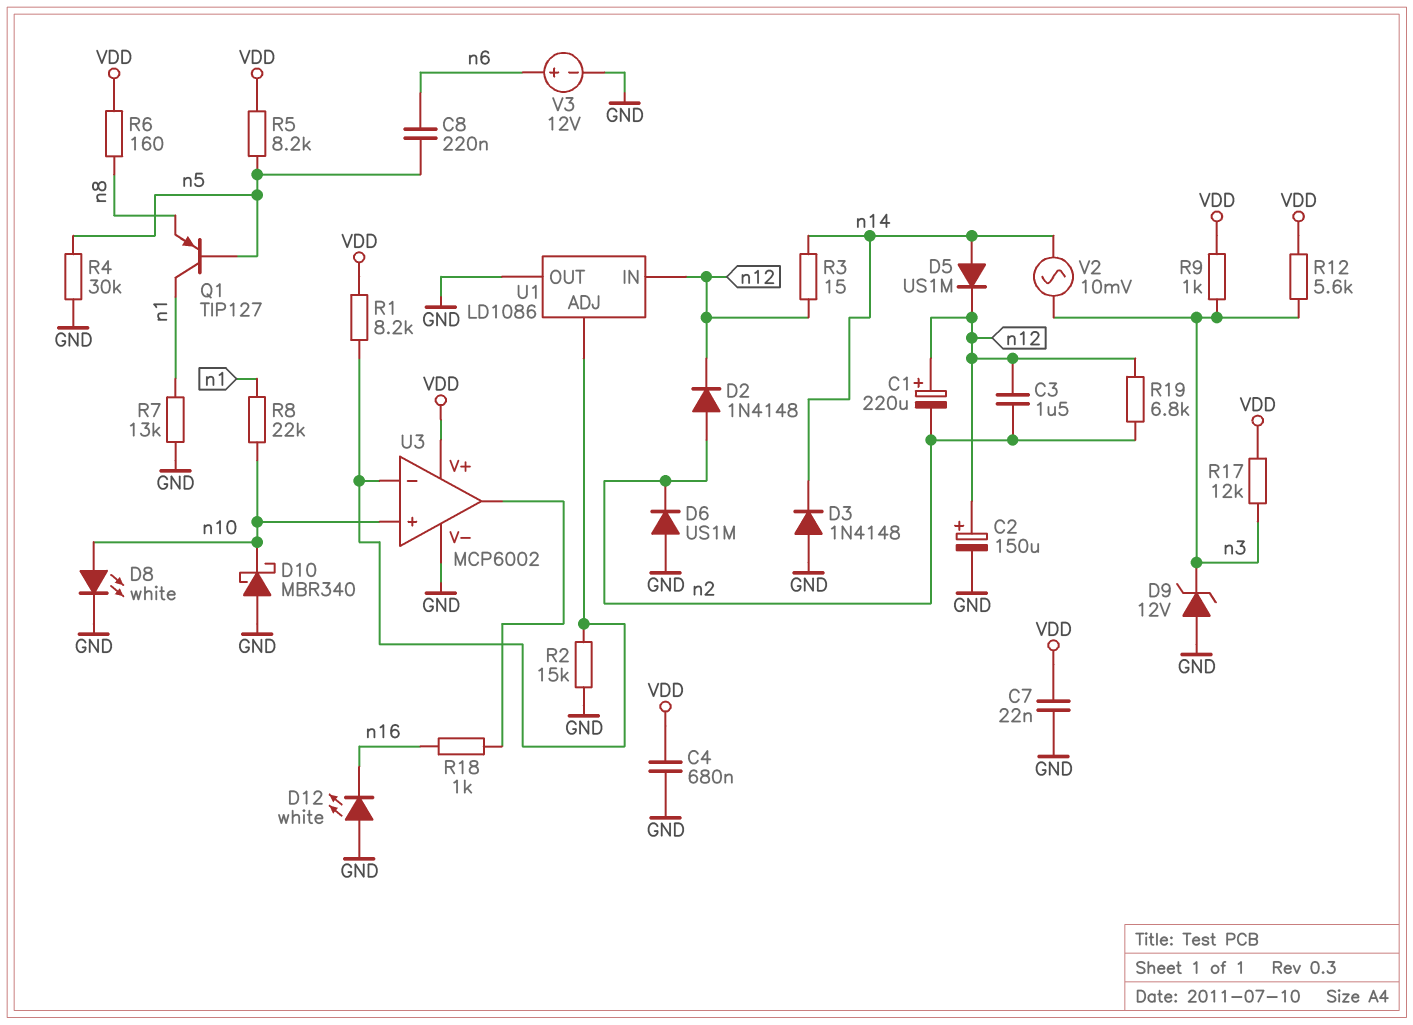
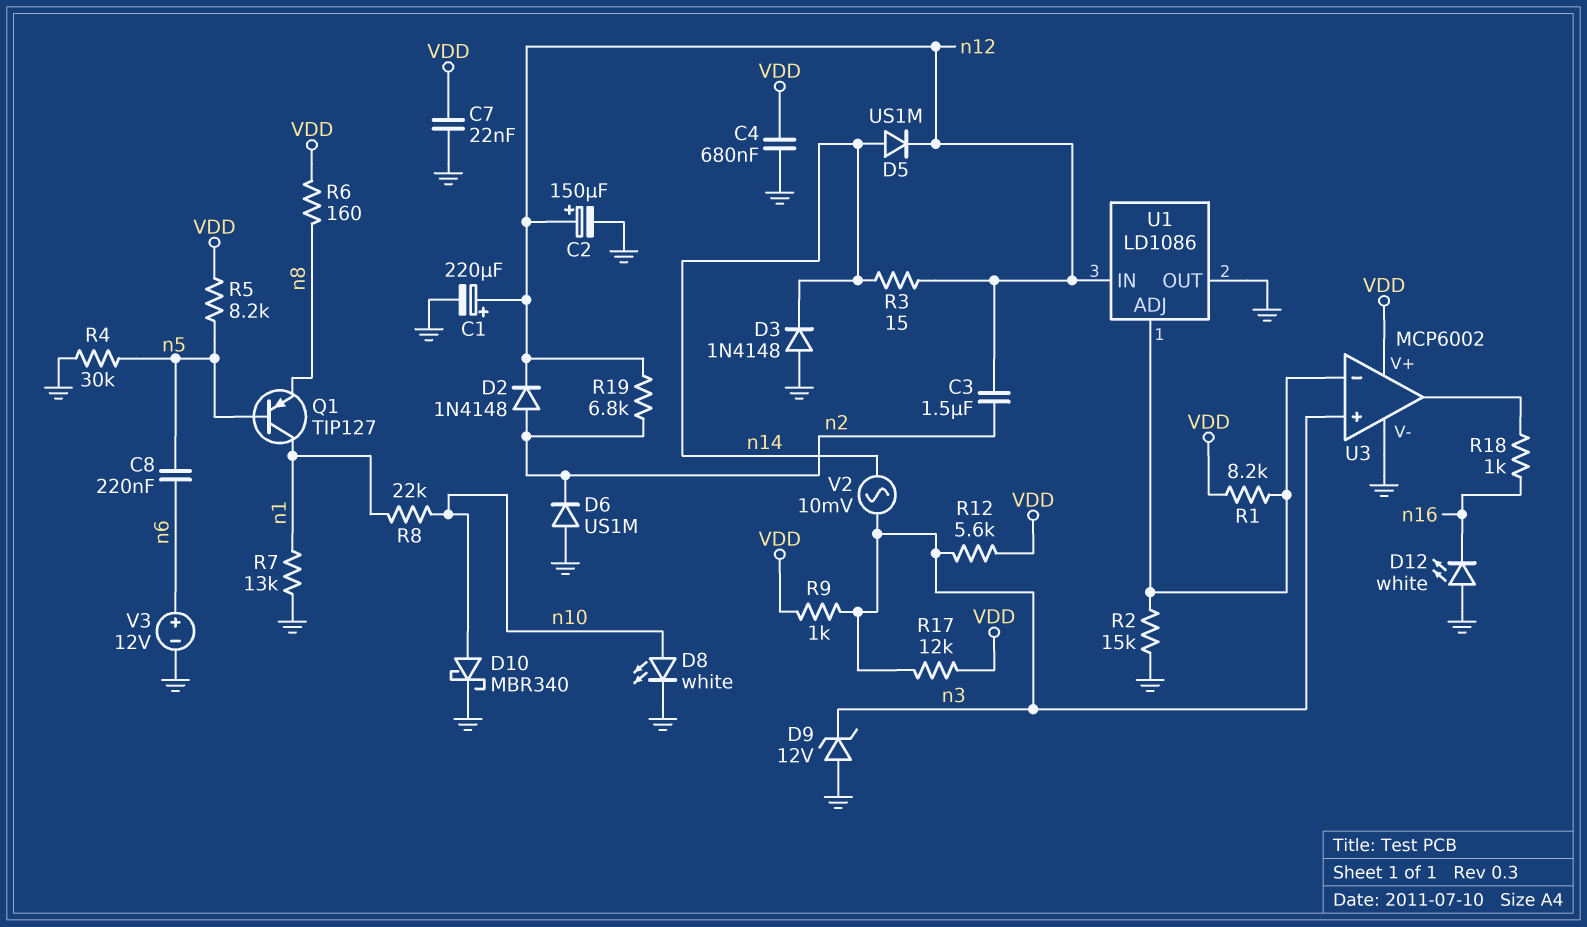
C1: 220uF (plus n12, minus n2) -> 220uF (plus n12, minus GND)
D10: schottky MBR340 (A GND, K n10) -> schottky MBR340 (A n10, K GND)
U3 pin in+: n10 -> n3

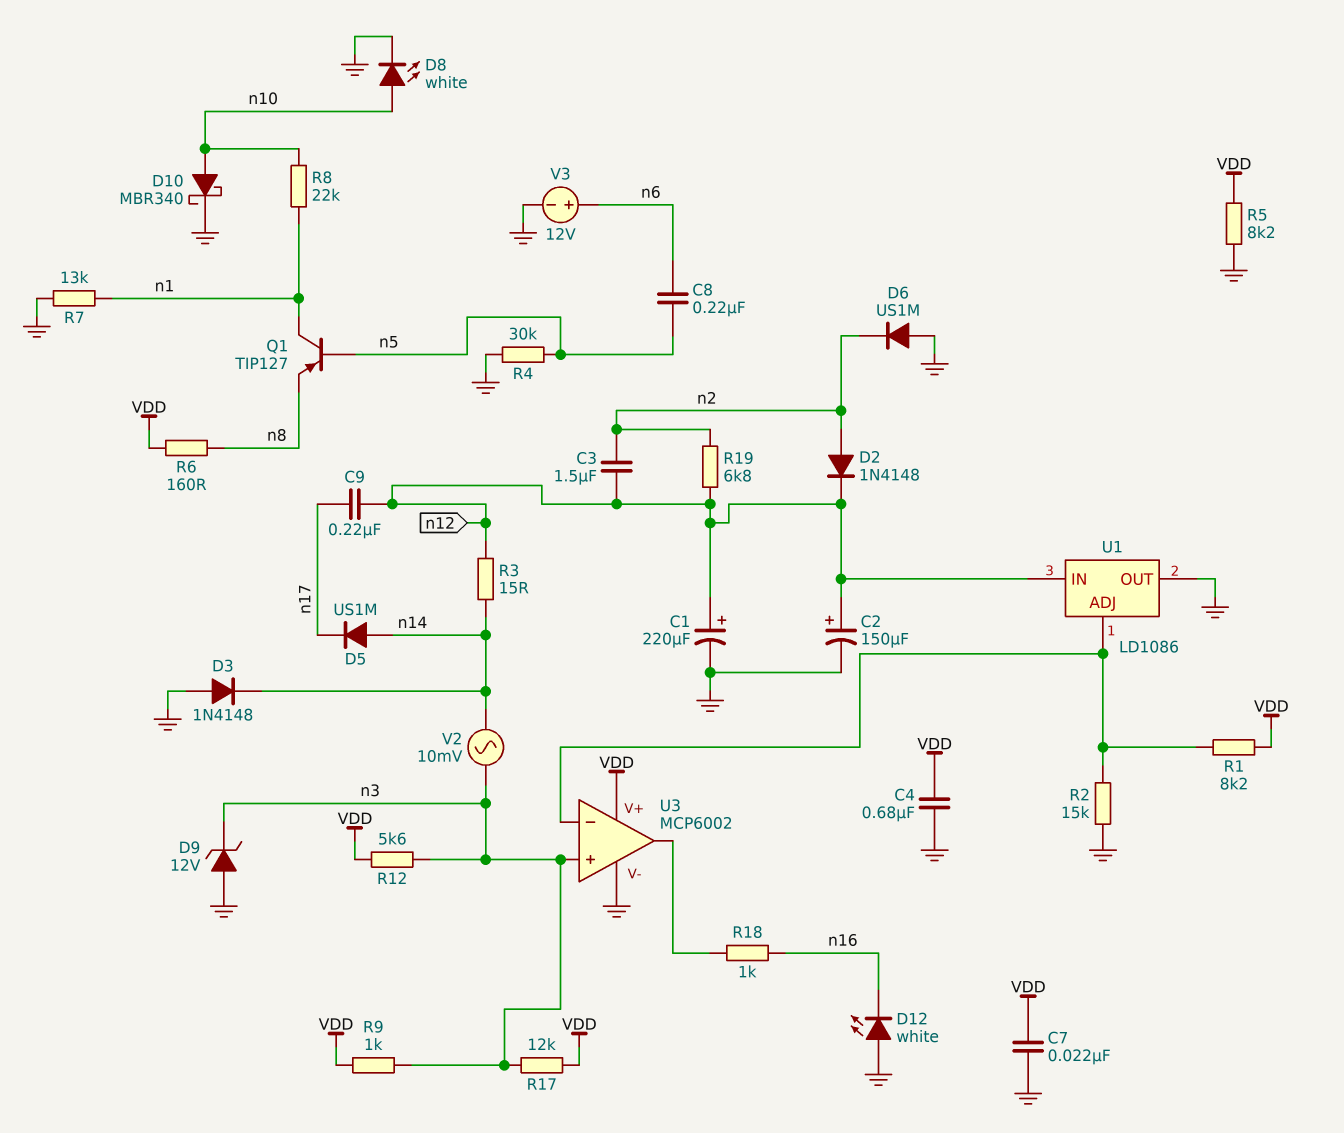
C9: none -> 220nF (n12, n17)
D5: diode US1M (A n14, K n12) -> diode US1M (A n14, K n17)
R5: 8.2k (VDD, n5) -> 8.2k (GND, VDD)

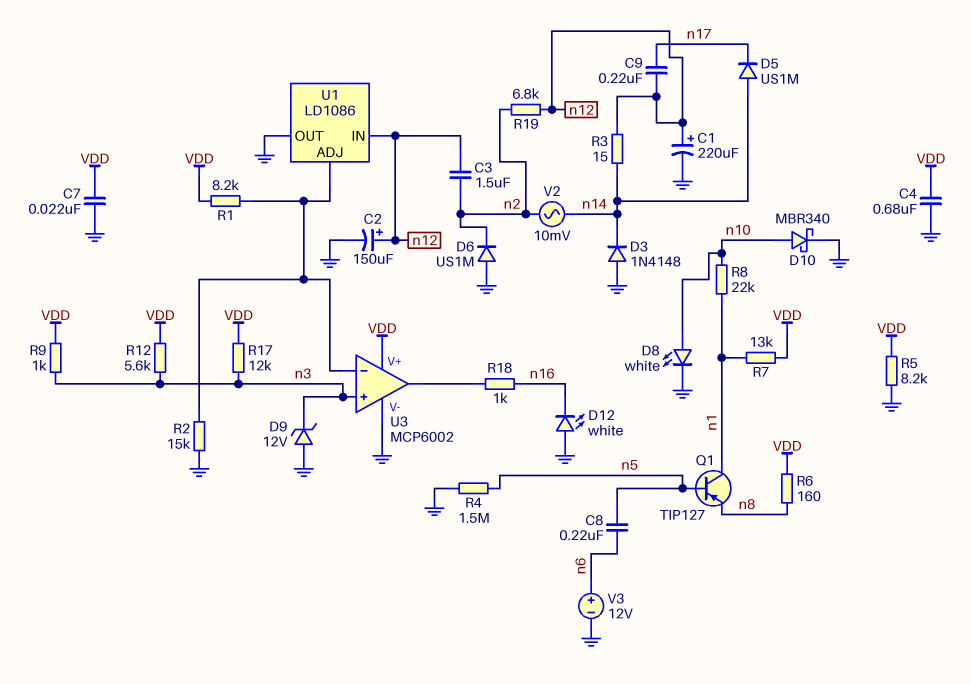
D2: diode 1N4148 (A n2, K n12) -> none
R4: 30k (GND, n5) -> 1.5M (GND, n5)
R7: 13k (GND, n1) -> 13k (VDD, n1)
V2: AC 10mV (n3, n14) -> AC 10mV (n2, n14)

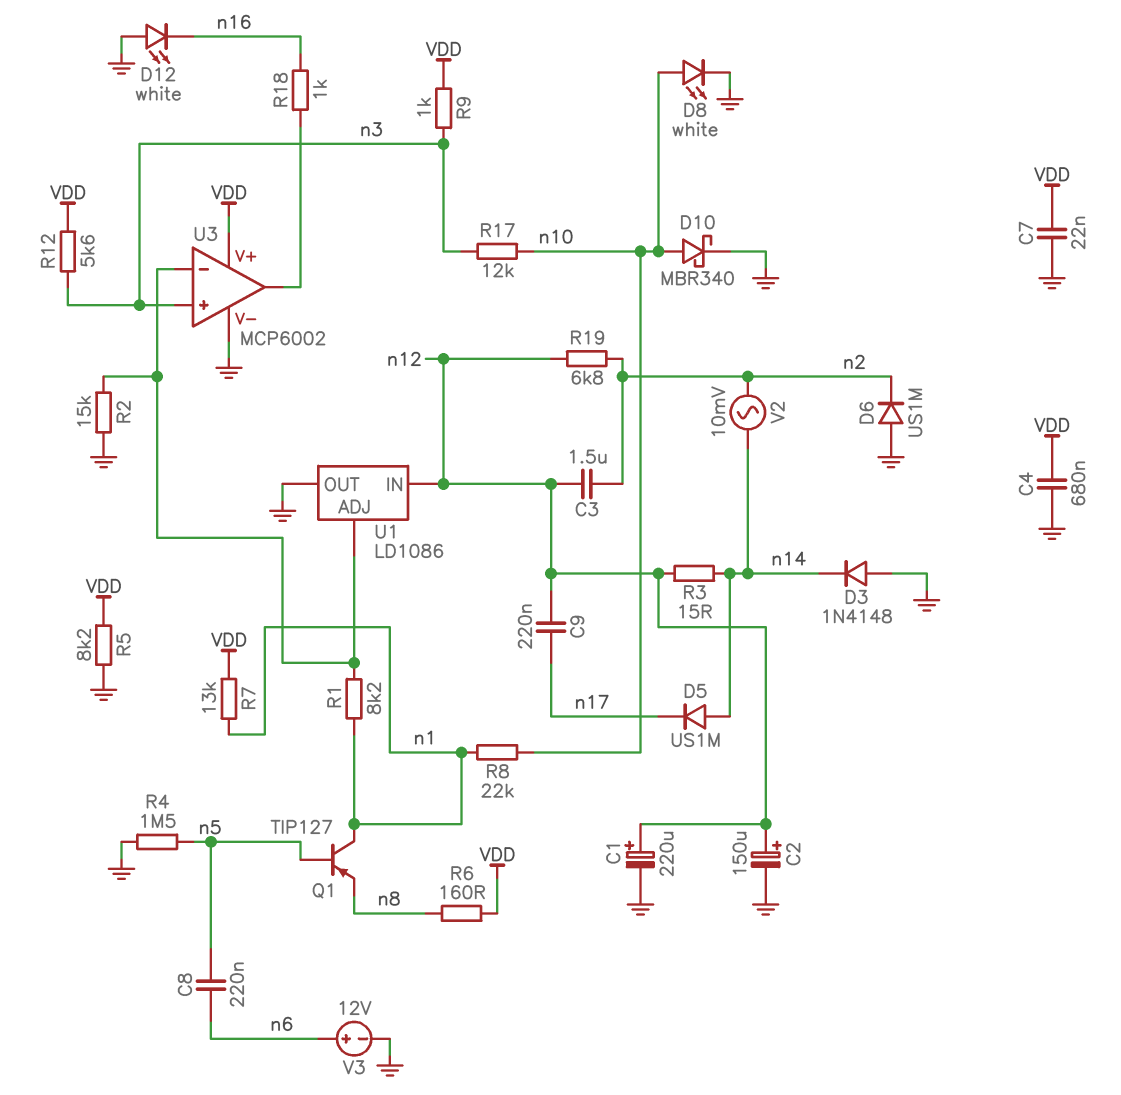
D9: zener 12V (A GND, K n3) -> none
R1: 8.2k (U1/ADJ, VDD) -> 8.2k (U1/ADJ, n1)
R17: 12k (VDD, n3) -> 12k (n3, n10)

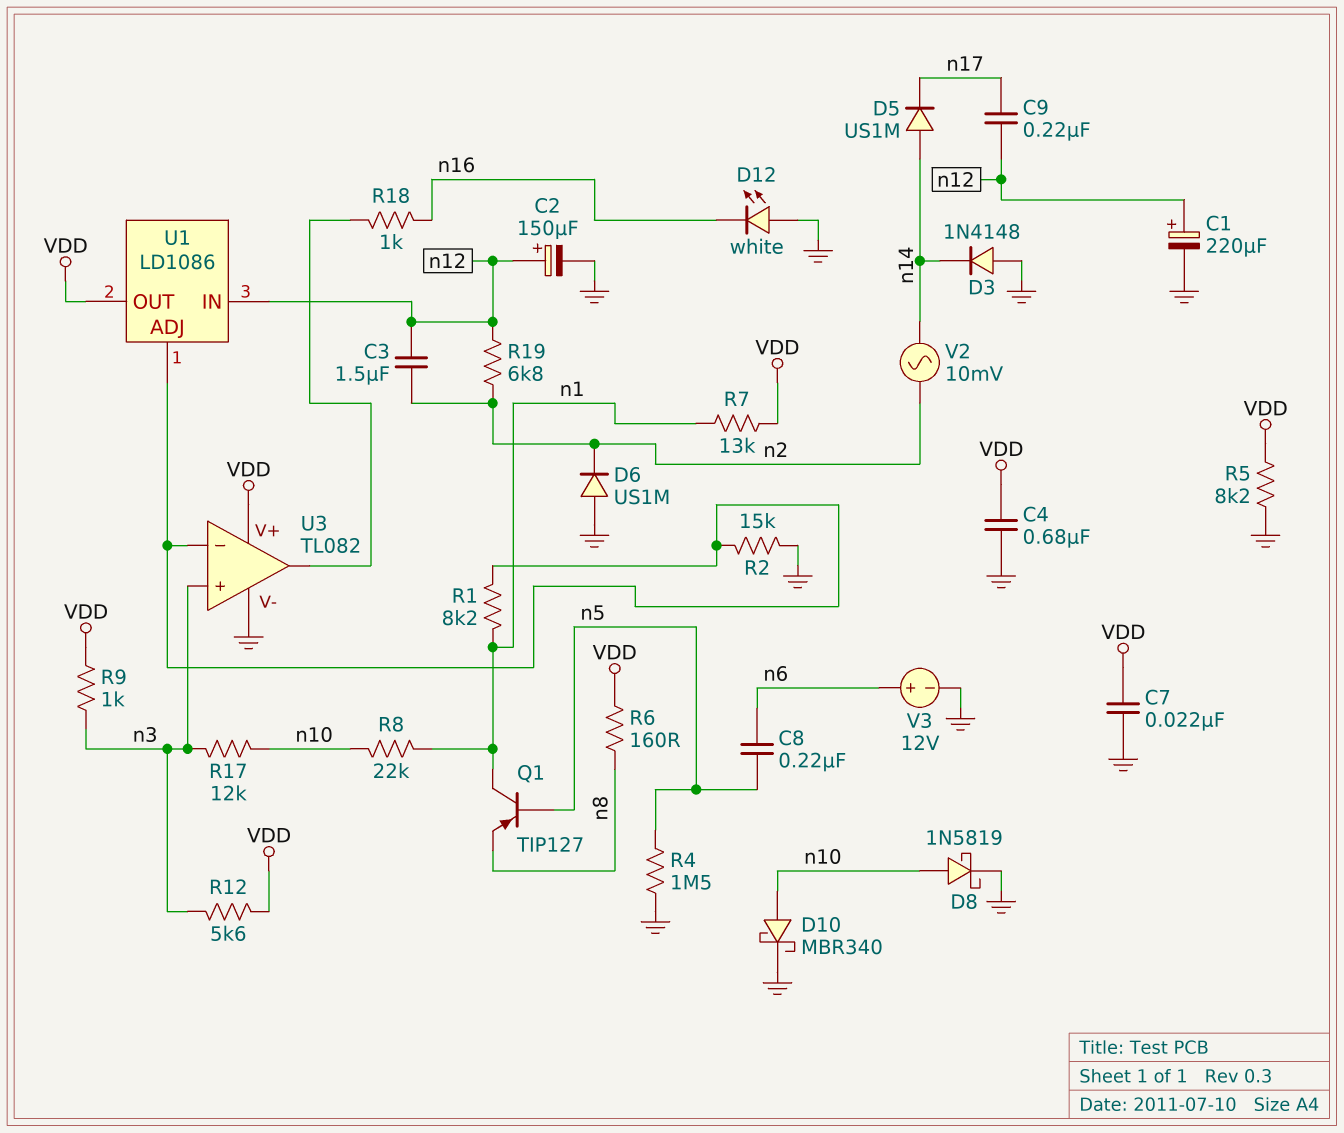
D8: LED white (A n10, K GND) -> schottky 1N5819 (A n10, K GND)
R3: 15 (n12, n14) -> none
U1 pin OUT: GND -> VDD
U3: MCP6002 -> TL082

